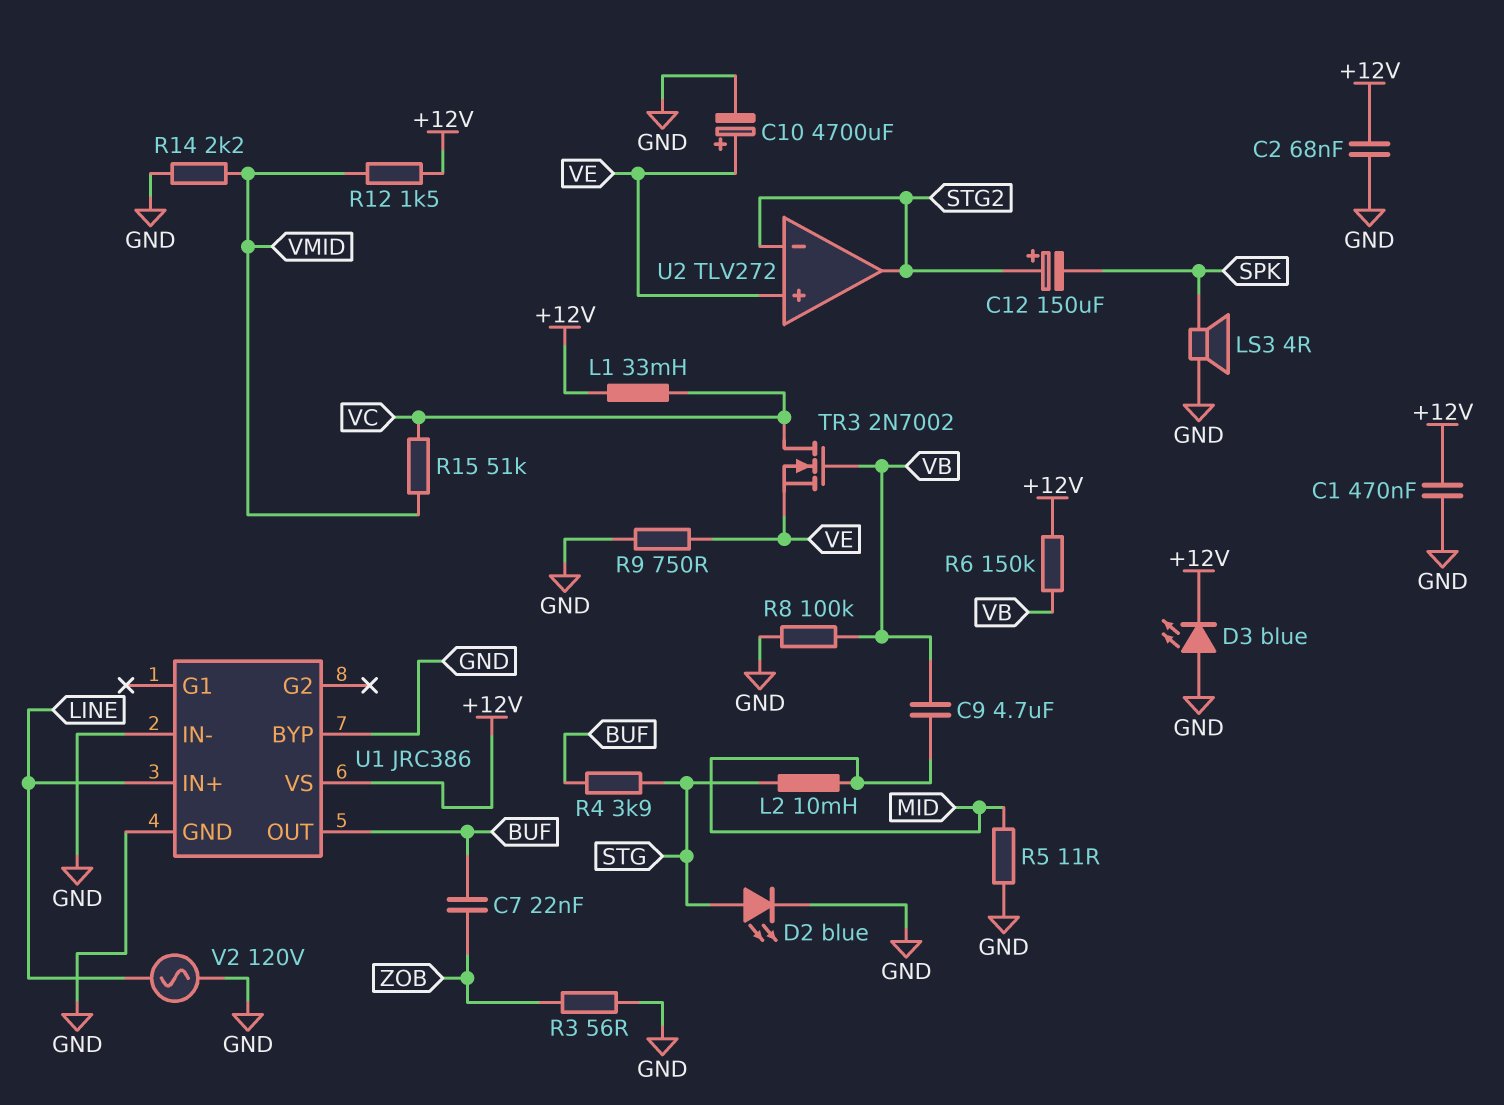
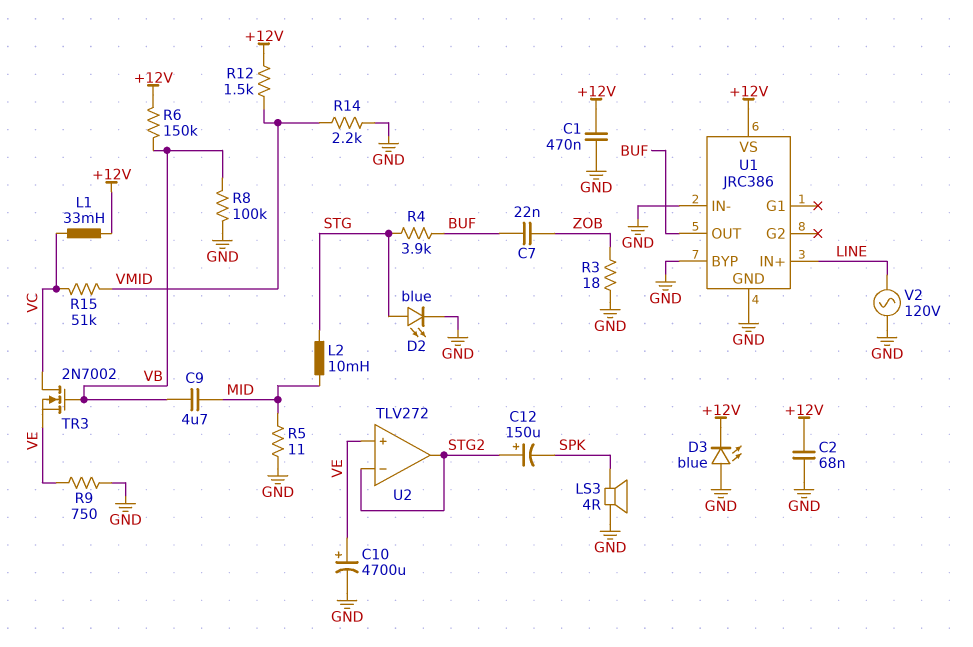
R3: 56 (GND, ZOB) -> 18 (GND, ZOB)

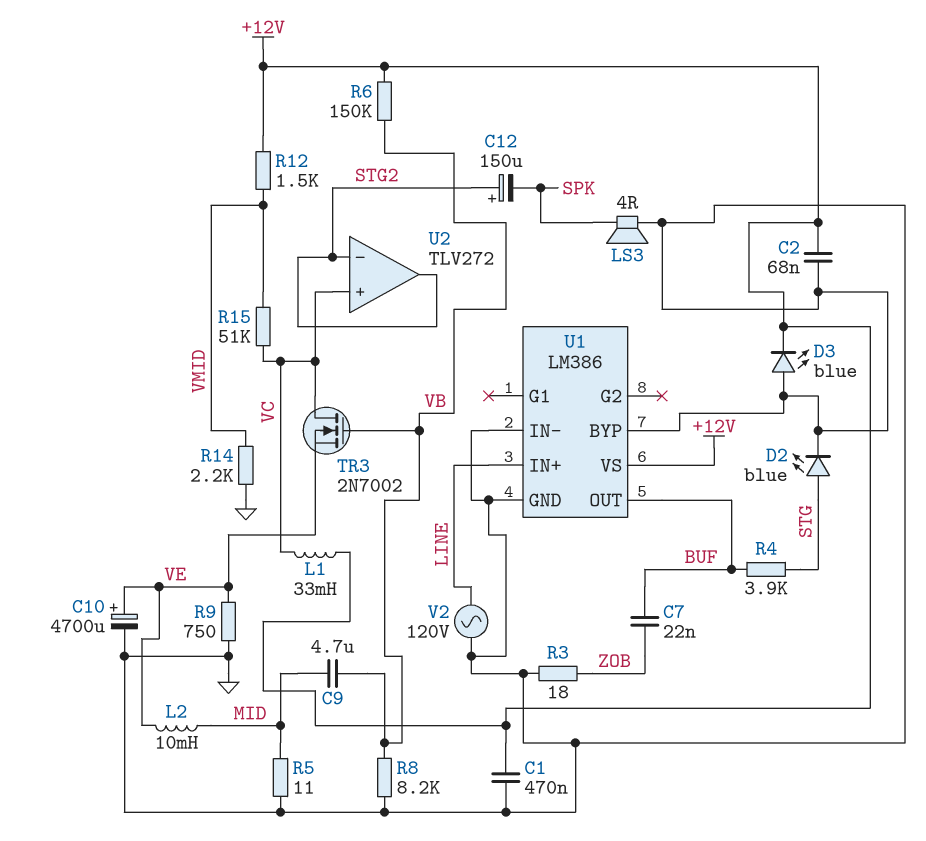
L2: 10mH (MID, STG) -> 10mH (MID, VE)
R8: 100k (GND, VB) -> 8.2k (GND, VB)
U1: JRC386 -> LM386
U2 pin in+: VE -> VC

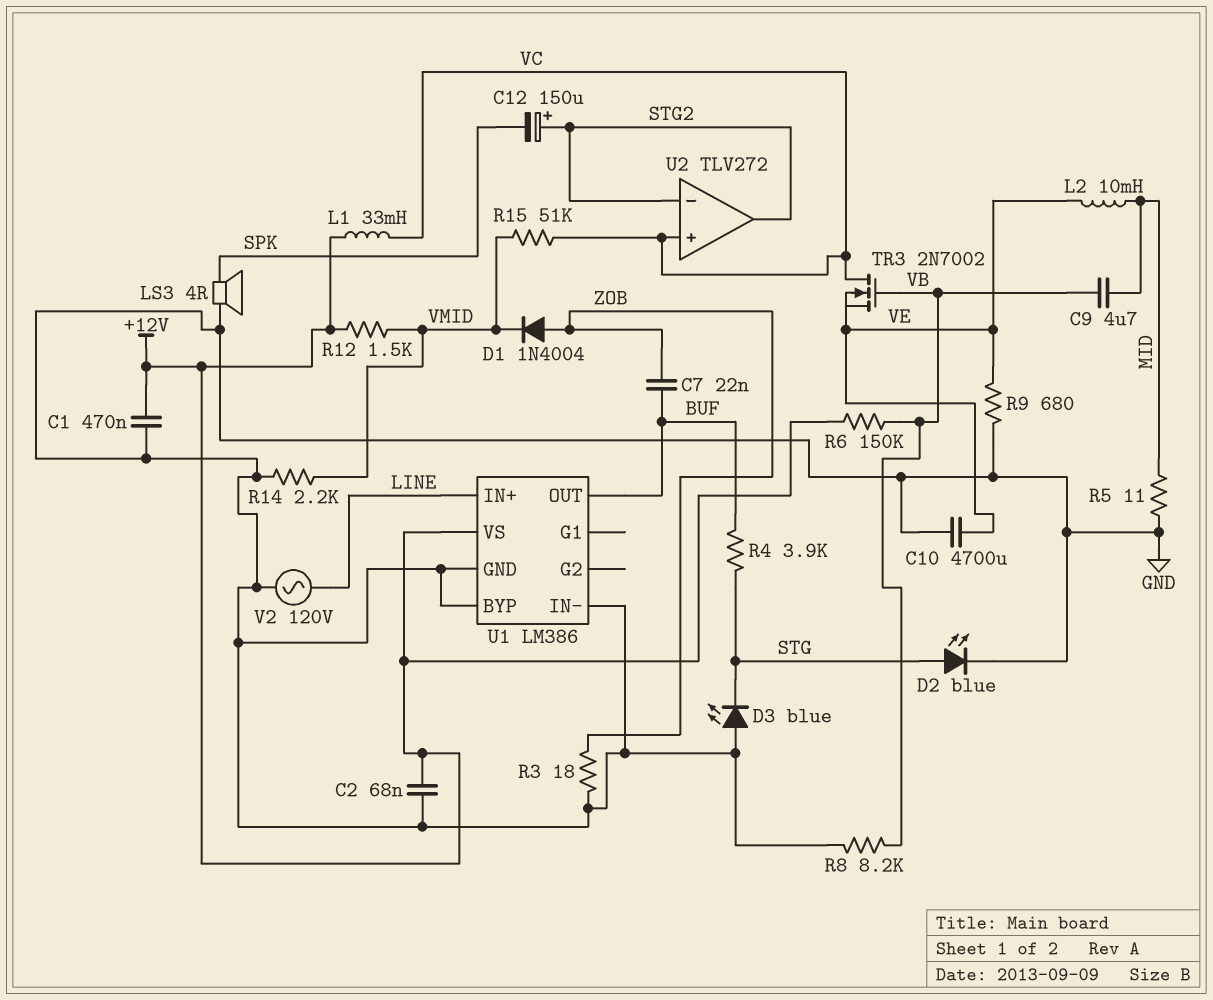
C10: 4700uF (plus VE, minus GND) -> 4700uF (GND, VE)
D1: none -> diode 1N4004 (A ZOB, K VMID)
D3: LED blue (A GND, K +12V) -> LED blue (A GND, K STG)
R9: 750 (GND, VE) -> 680 (GND, VE)

